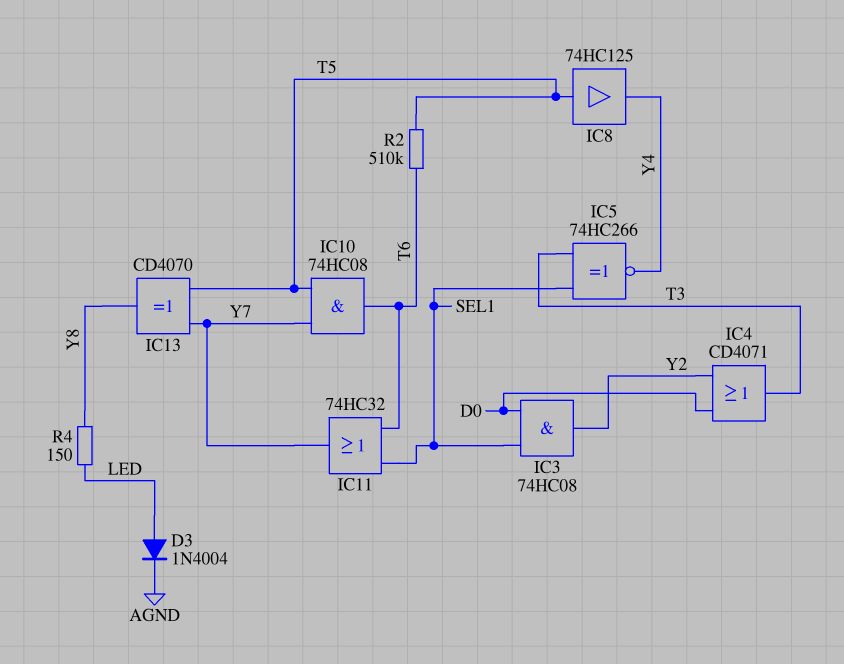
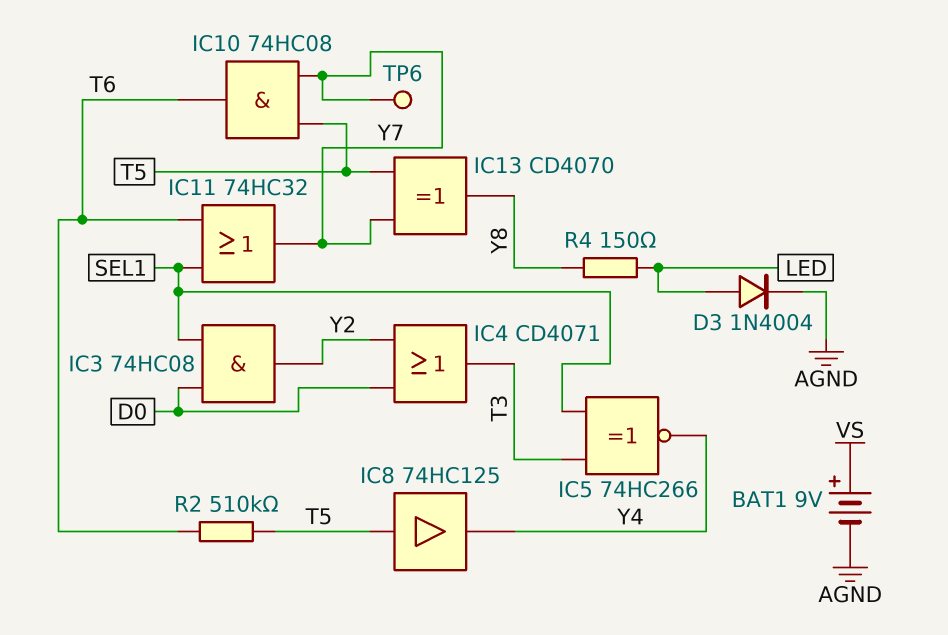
BAT1: none -> 9V (plus VS, minus AGND)
TP6: none -> test point (Y7)

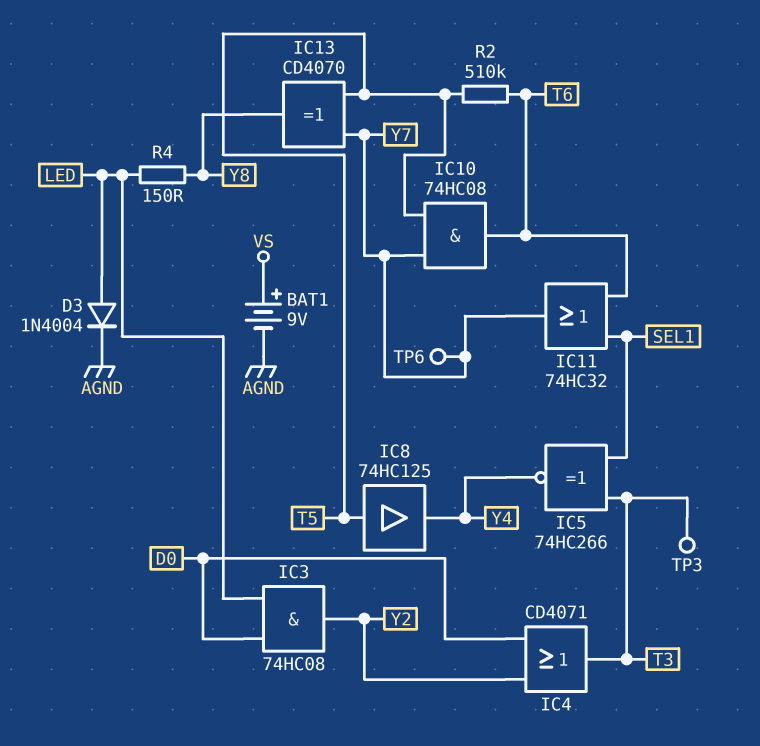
IC3: AND 74HC08 (in D0, in SEL1, out Y2) -> AND 74HC08 (in D0, in LED, out Y2)
TP3: none -> test point (T3)

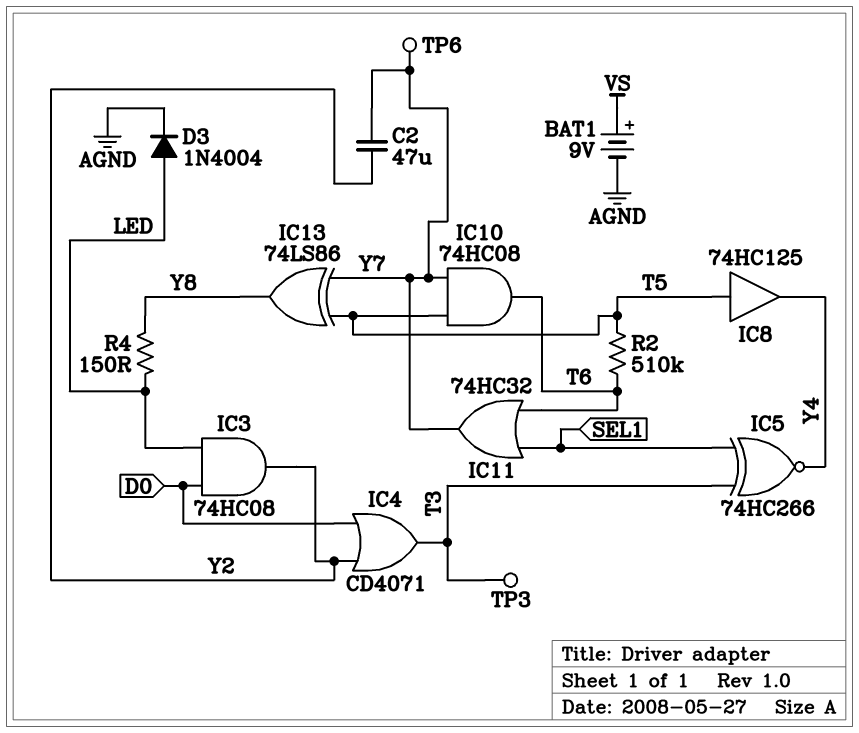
C2: none -> 47uF (Y2, Y7)
IC13: XOR CD4070 (in T5, in Y7, out Y8) -> XOR 74LS86 (in T5, in Y7, out Y8)

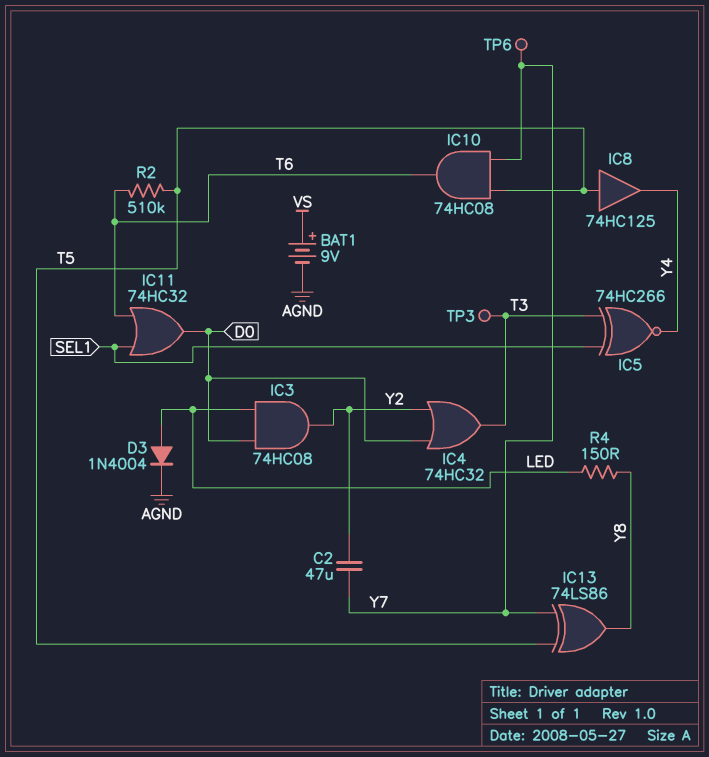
IC4: OR CD4071 (in D0, in Y2, out T3) -> OR 74HC32 (in D0, in Y2, out T3)
IC11: OR 74HC32 (in SEL1, in T6, out Y7) -> OR 74HC32 (in SEL1, in T6, out D0)

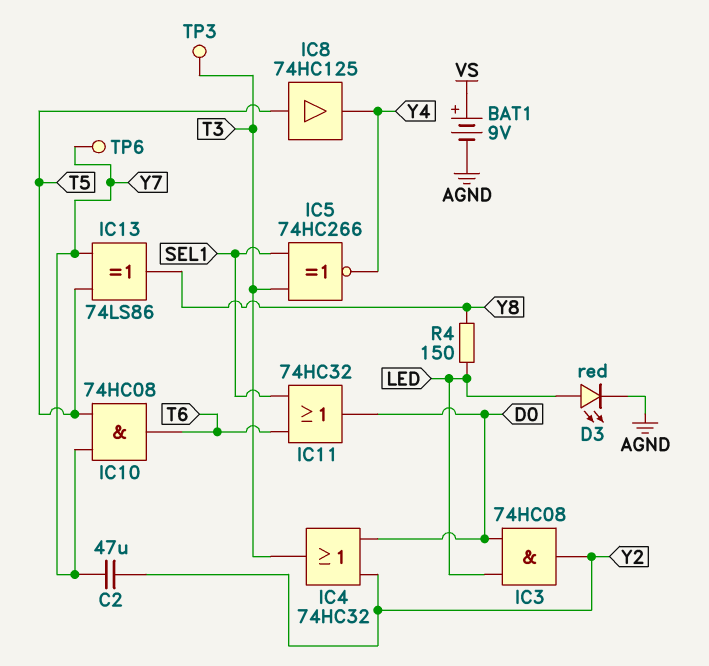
D3: diode 1N4004 (A LED, K AGND) -> LED red (A LED, K AGND)
R2: 510k (T5, T6) -> none

